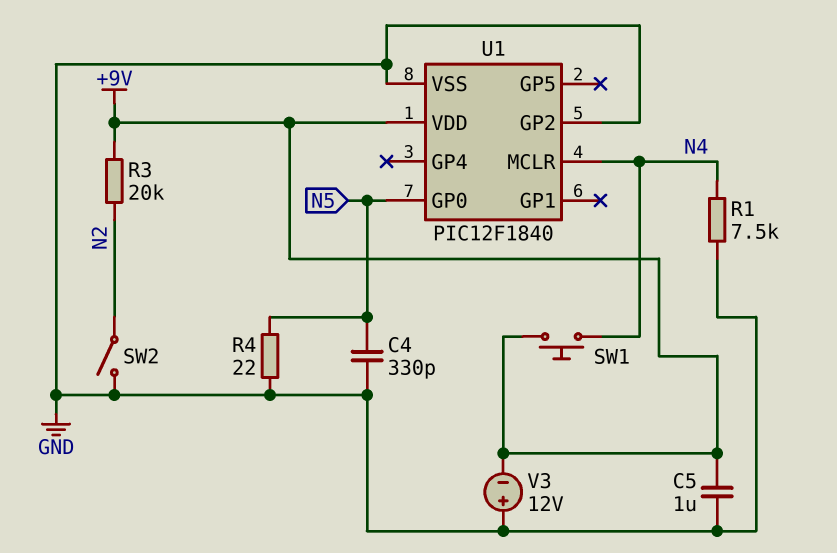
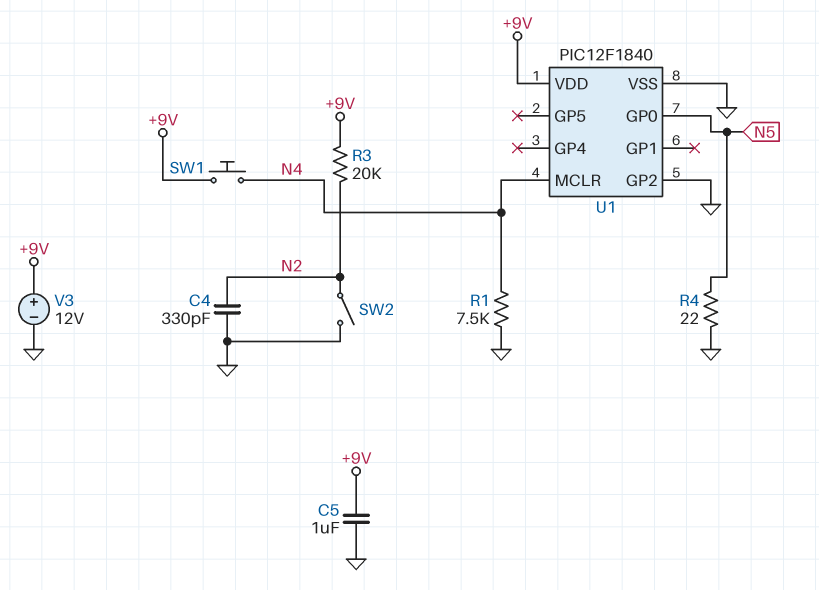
C4: 330pF (GND, N5) -> 330pF (GND, N2)
V3: 12V (plus GND, minus +9V) -> 12V (plus +9V, minus GND)

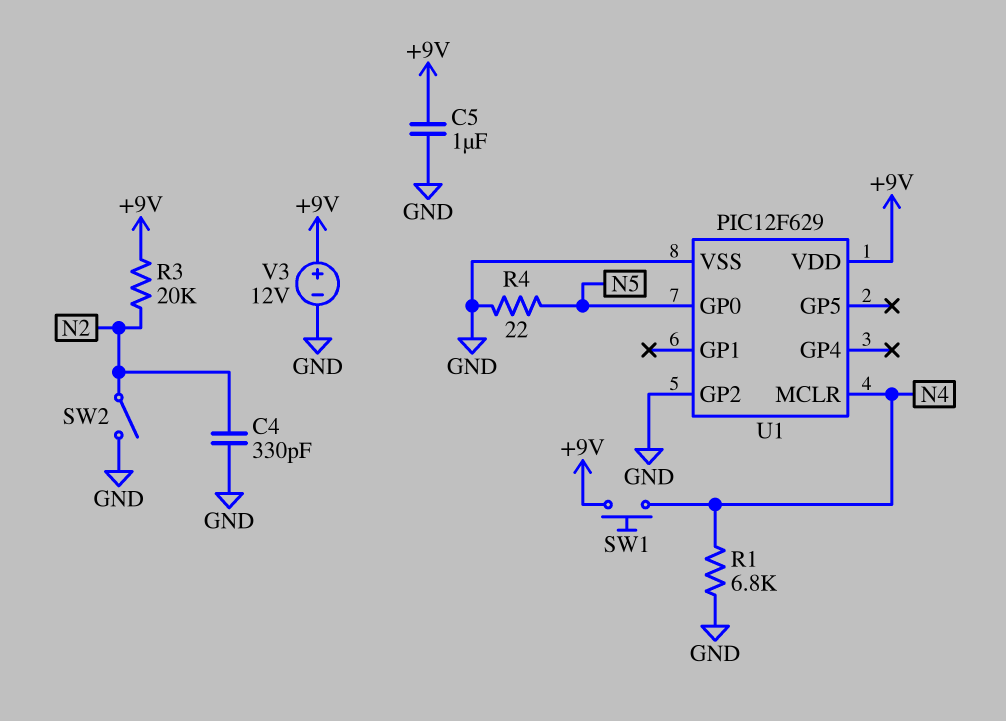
R1: 7.5k (GND, N4) -> 6.8k (GND, N4)
U1: PIC12F1840 -> PIC12F629

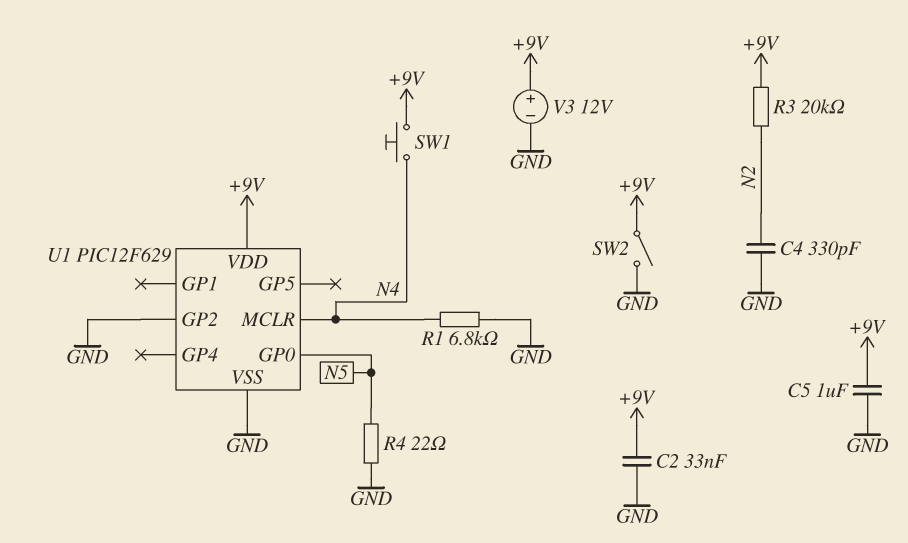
C2: none -> 33nF (+9V, GND)
SW2: switch (GND, N2) -> switch (+9V, GND)

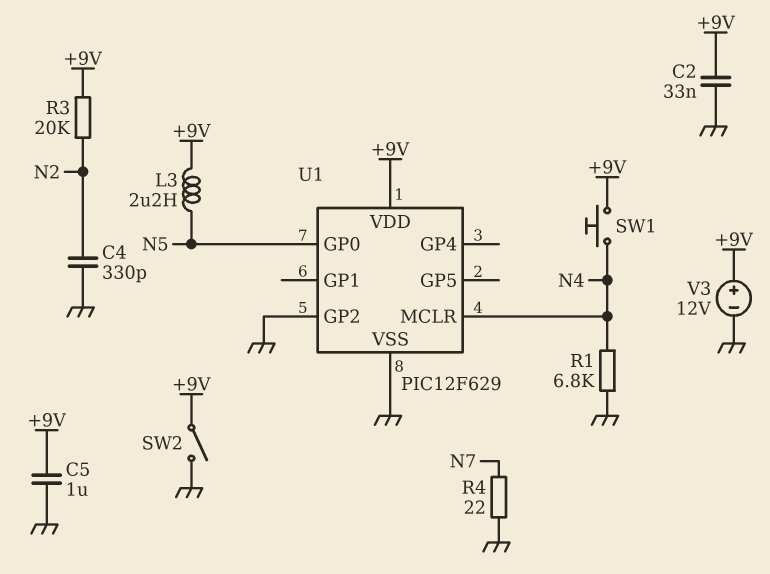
L3: none -> 2.2uH (+9V, N5)
R4: 22 (GND, N5) -> 22 (GND, N7)

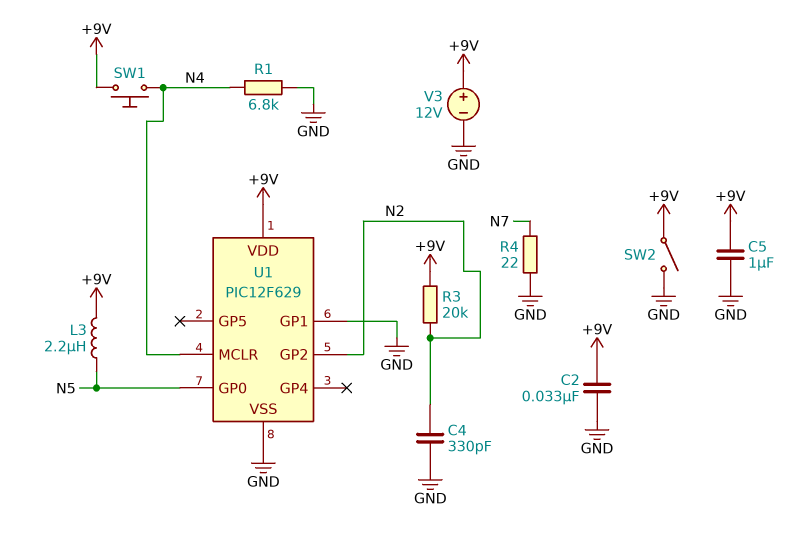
U1 pin GP1: none -> GND
U1 pin GP2: GND -> N2

